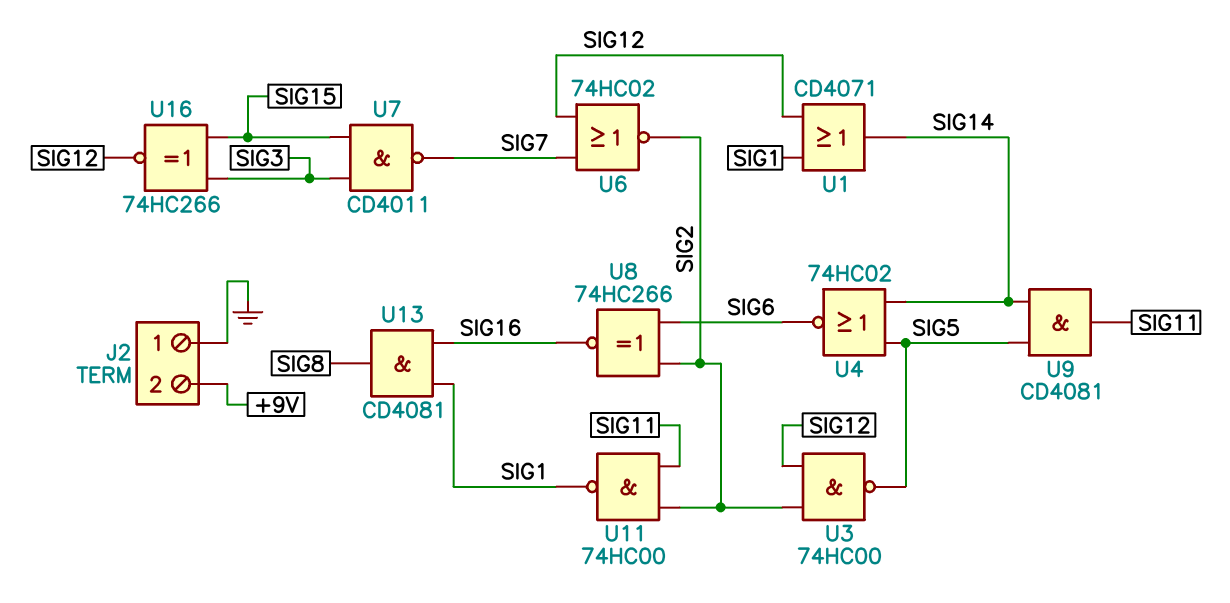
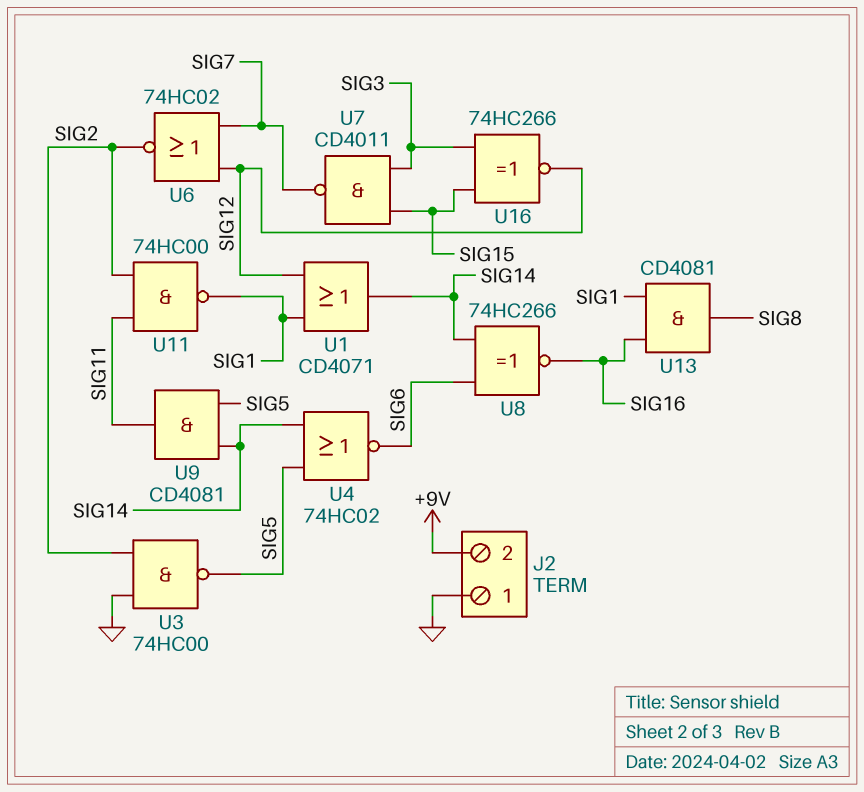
U3: NAND 74HC00 (in SIG2, in SIG12, out SIG5) -> NAND 74HC00 (in GND, in SIG2, out SIG5)
U8: XNOR 74HC266 (in SIG2, in SIG6, out SIG16) -> XNOR 74HC266 (in SIG6, in SIG14, out SIG16)

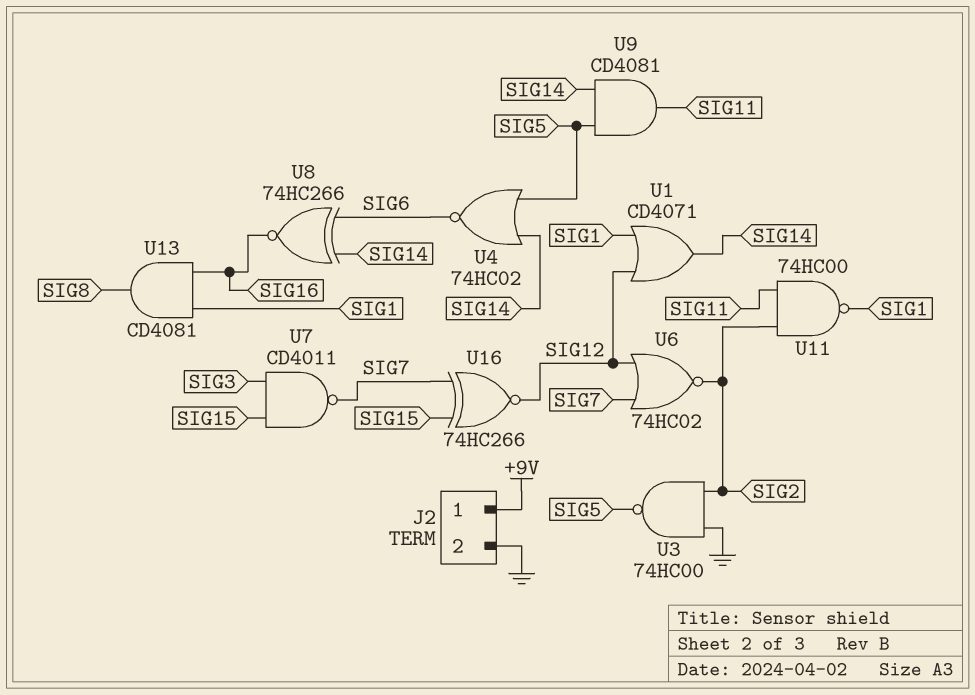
J2 pin 1: GND -> +9V
J2 pin 2: +9V -> GND
U16: XNOR 74HC266 (in SIG3, in SIG15, out SIG12) -> XNOR 74HC266 (in SIG7, in SIG15, out SIG12)

